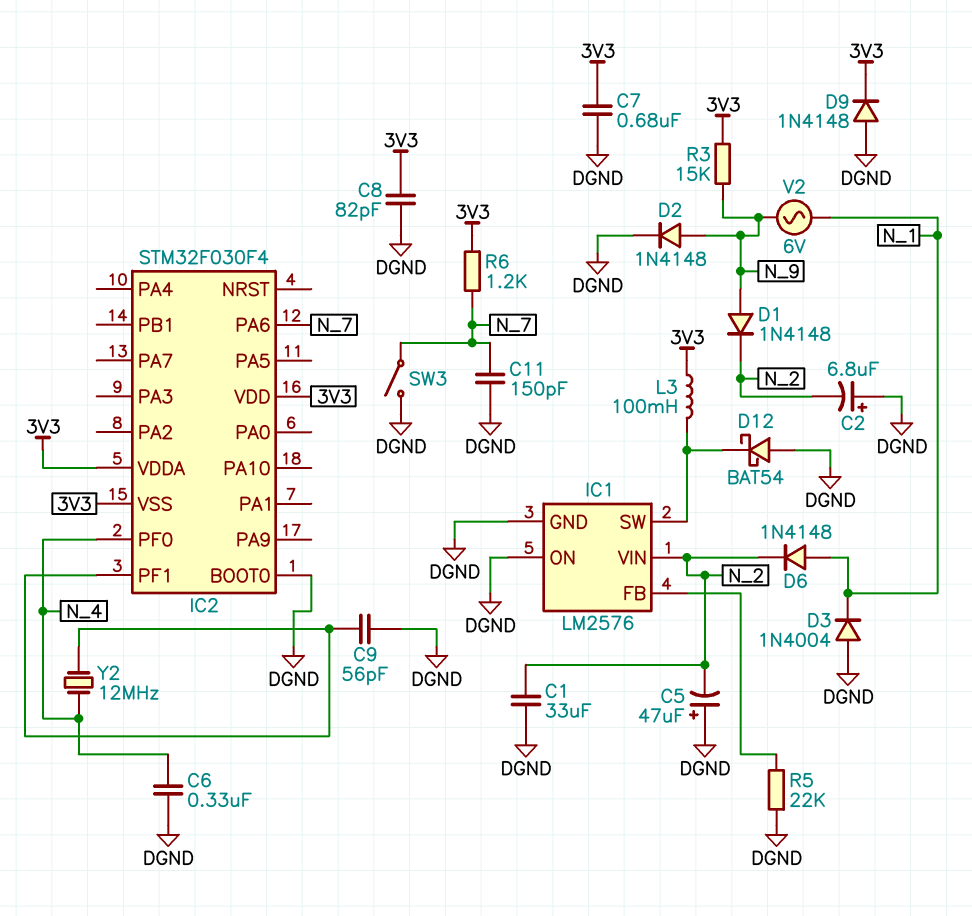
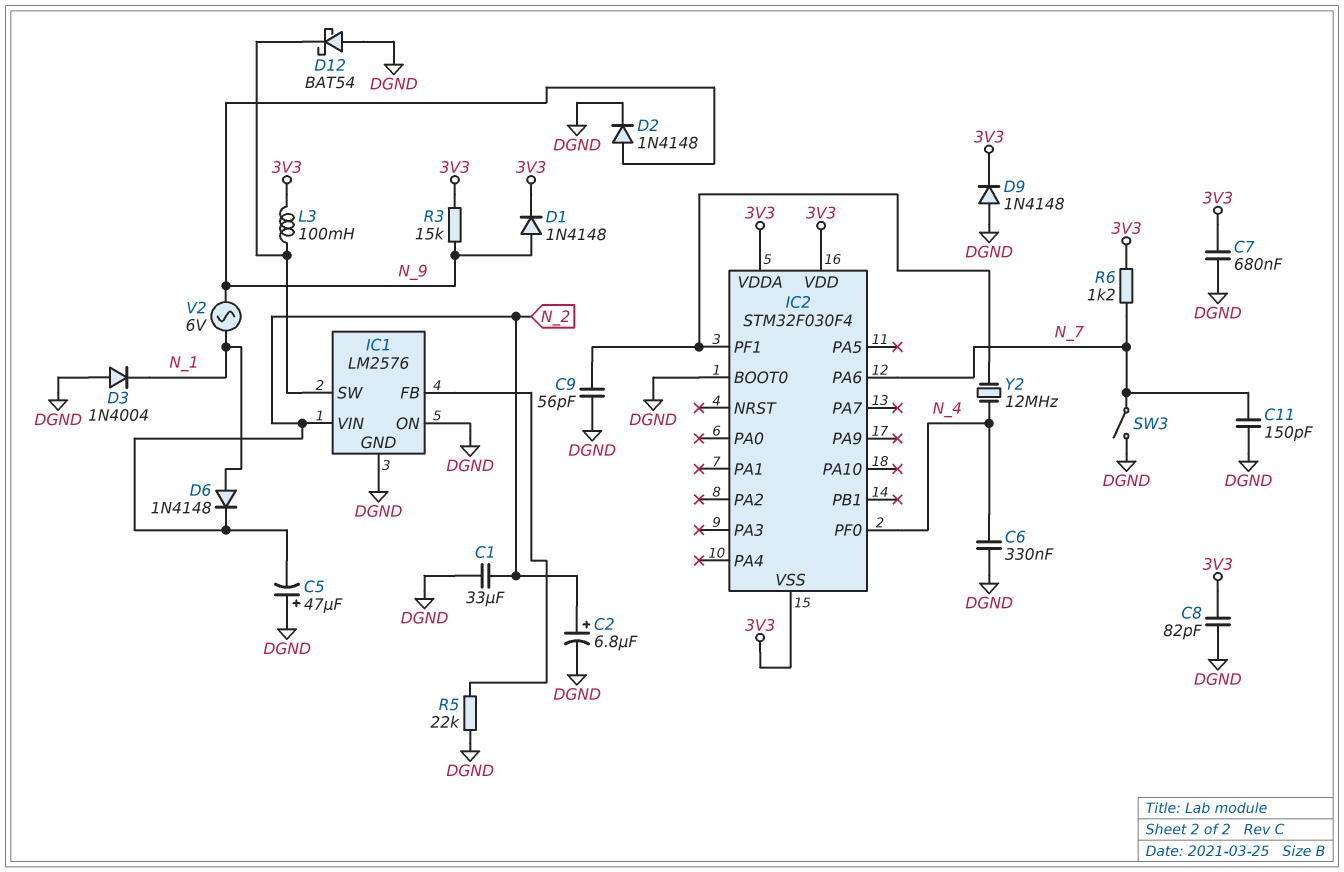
C2: 6.8uF (plus DGND, minus N_2) -> 6.8uF (plus N_2, minus DGND)
D1: diode 1N4148 (A N_9, K N_2) -> diode 1N4148 (A N_9, K 3V3)

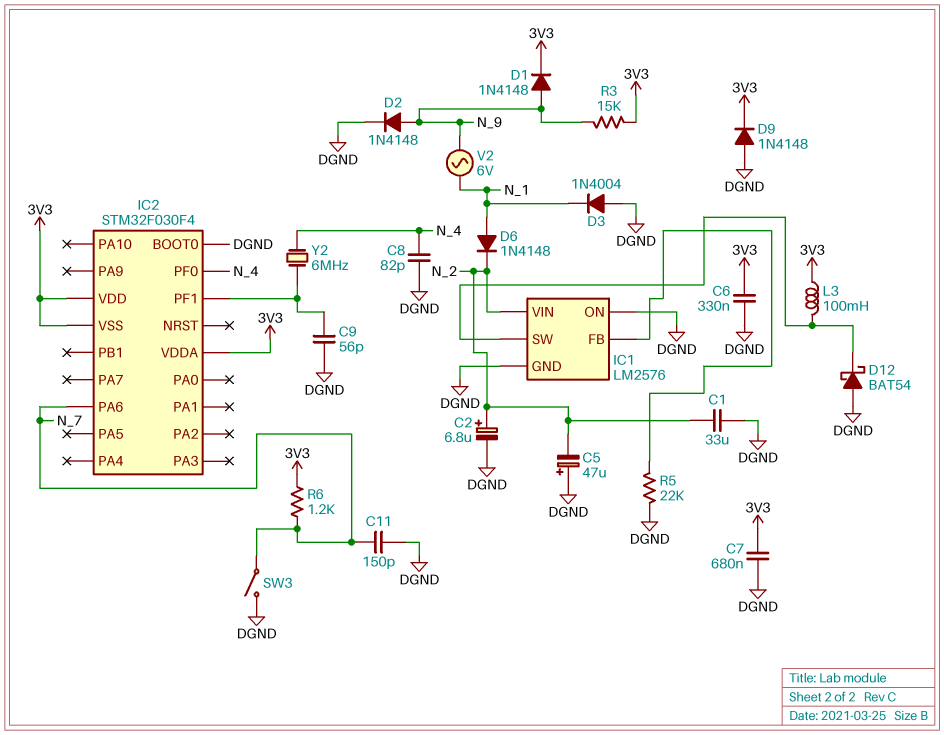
C6: 330nF (DGND, N_4) -> 330nF (3V3, DGND)
C8: 82pF (3V3, DGND) -> 82pF (DGND, N_4)
Y2: 12MHz (IC2/PF1, N_4) -> 6MHz (IC2/PF1, N_4)

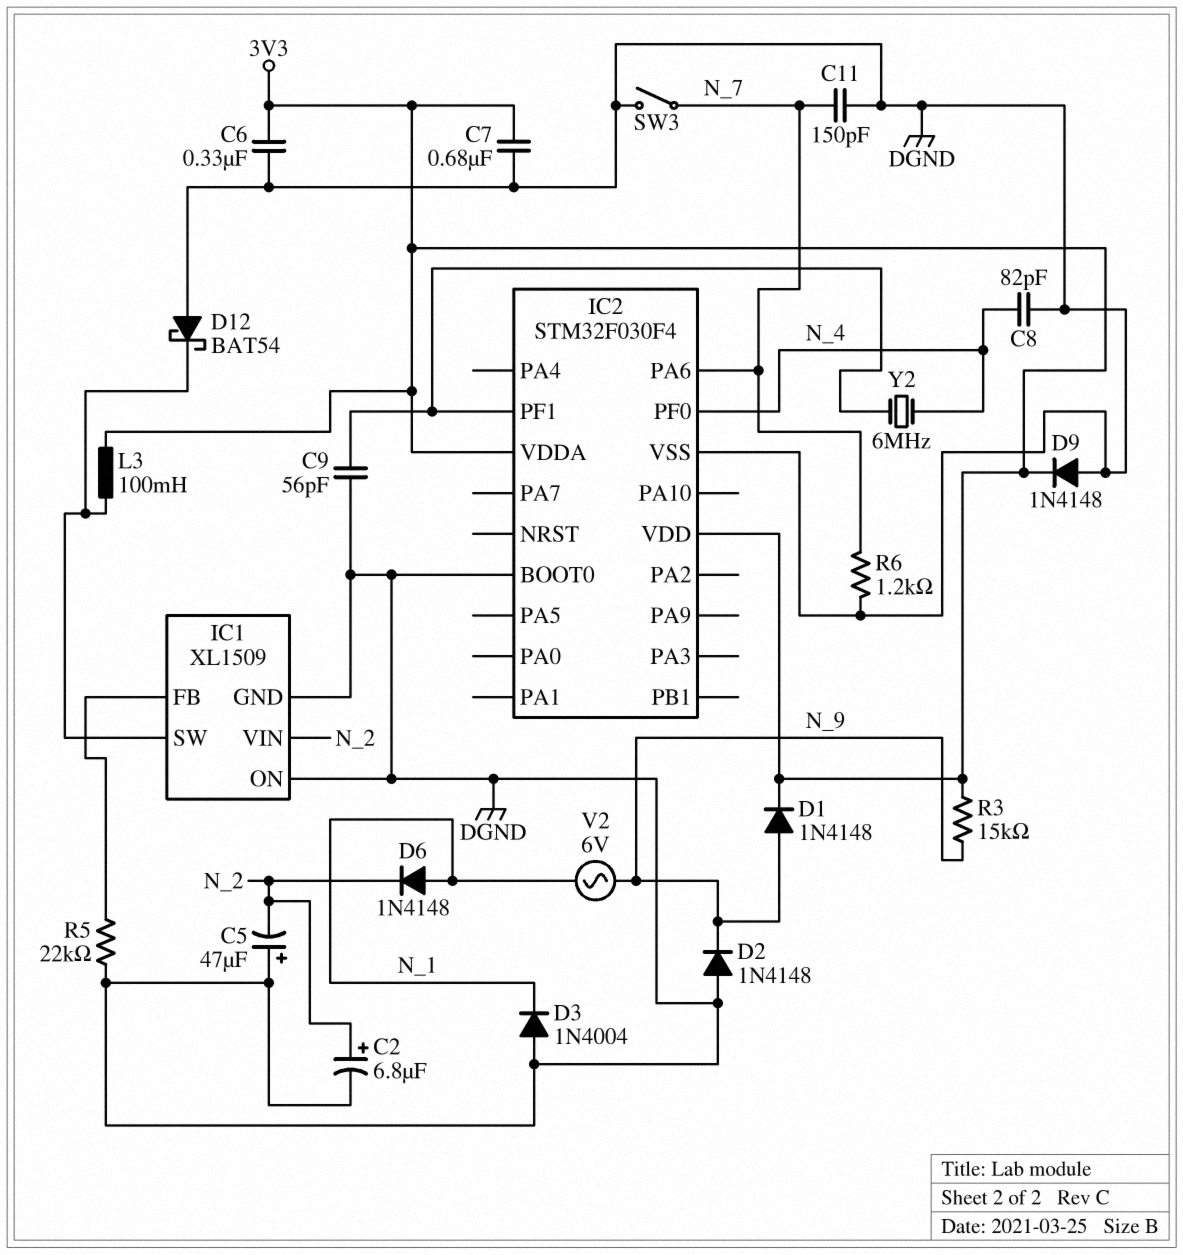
C1: 33uF (DGND, N_2) -> none
D2: diode 1N4148 (A N_9, K DGND) -> diode 1N4148 (A DGND, K N_9)
IC1: LM2576 -> XL1509
IC2 pin VSS: 3V3 -> DGND
R6: 1.2k (3V3, N_7) -> 1.2k (DGND, N_7)

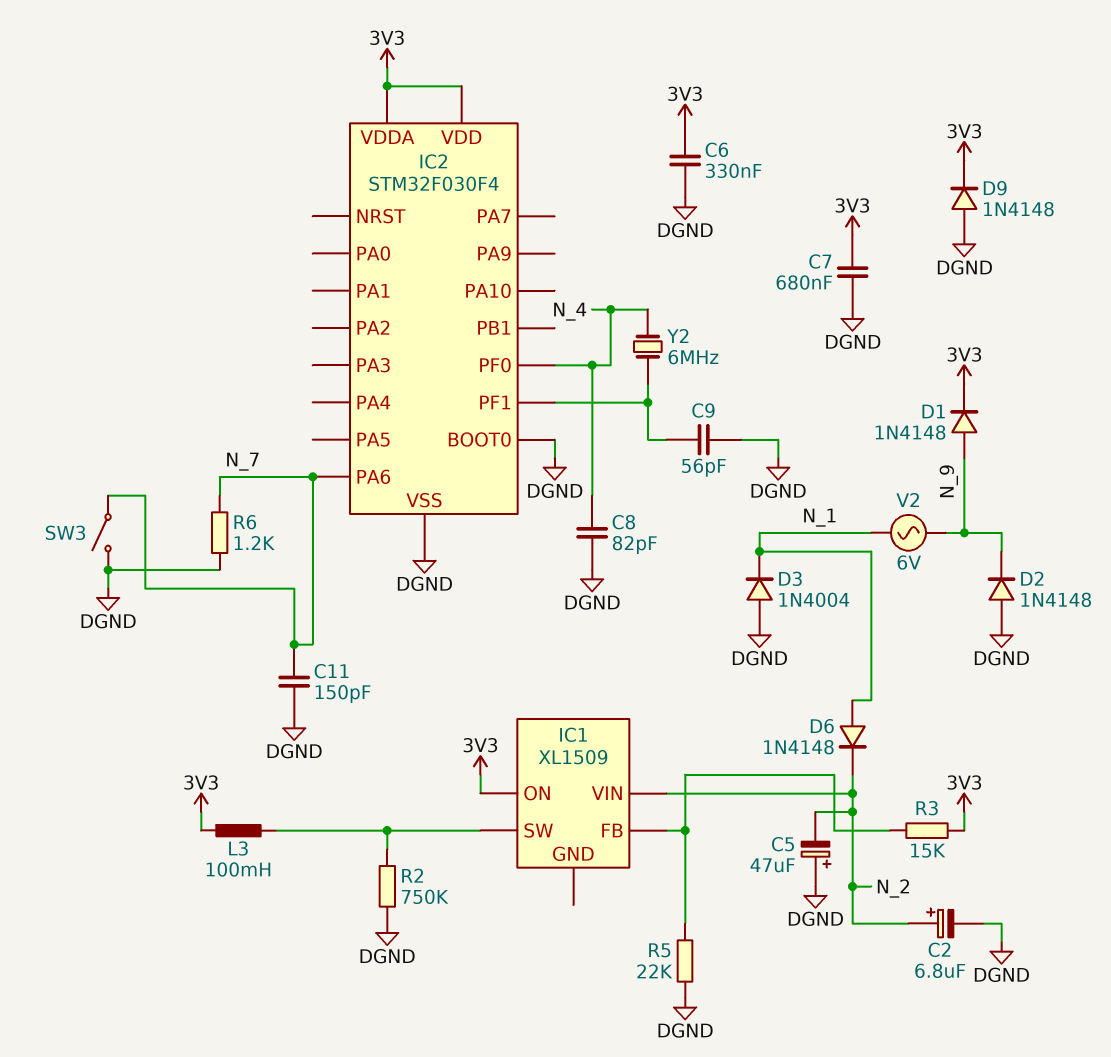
D12: schottky BAT54 (A DGND, K IC1/SW) -> none
IC1 pin GND: DGND -> none
IC1 pin ON: DGND -> 3V3
R2: none -> 750k (DGND, IC1/SW)
R3: 15k (3V3, N_9) -> 15k (3V3, IC1/FB)

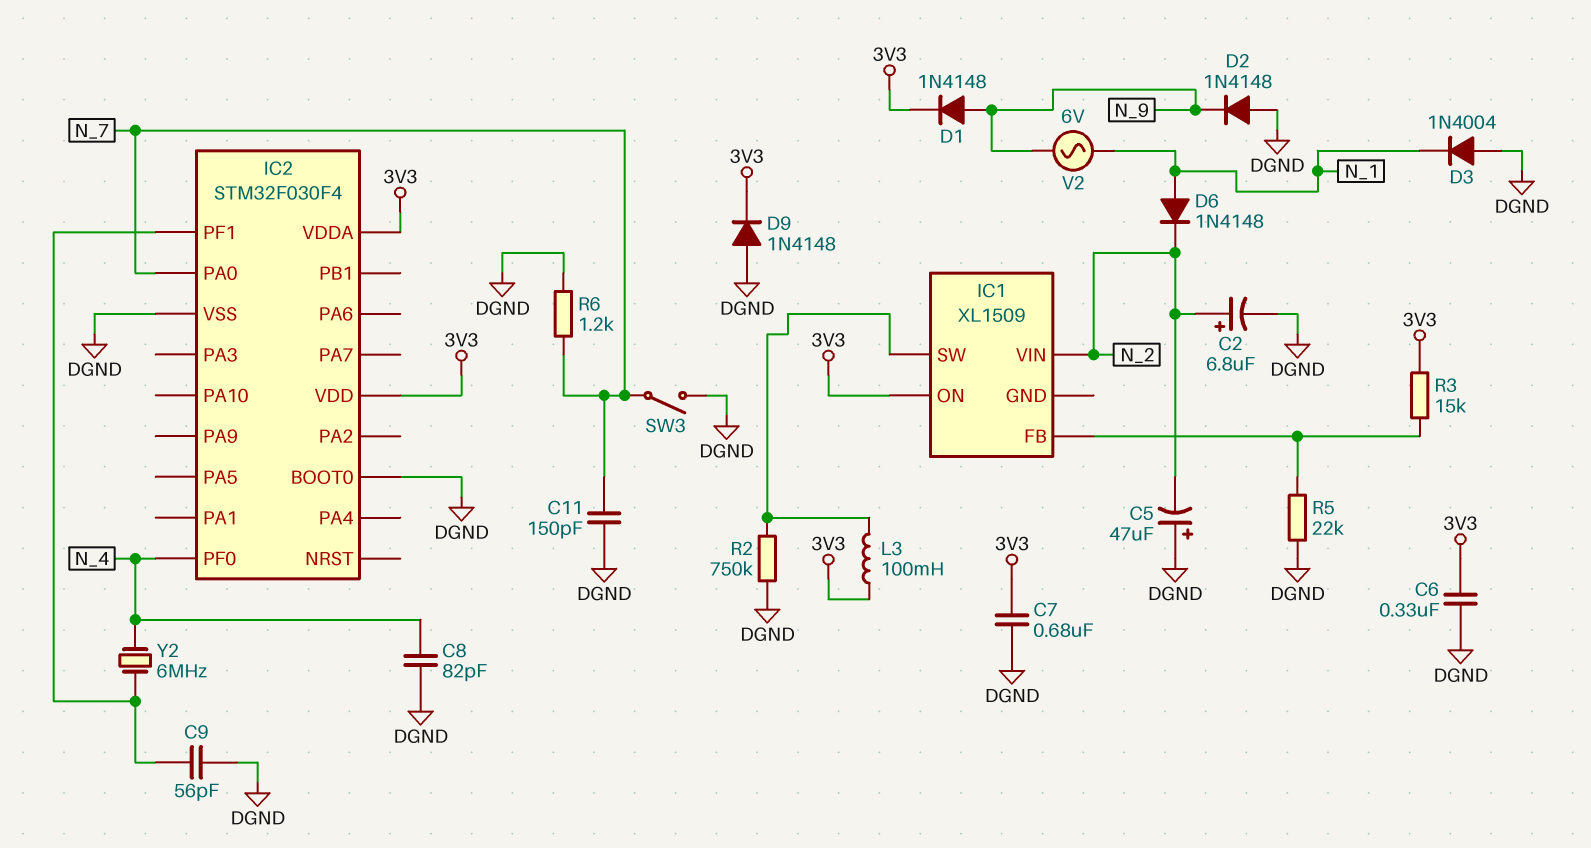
IC2 pin PA0: none -> N_7
IC2 pin PA6: N_7 -> none

